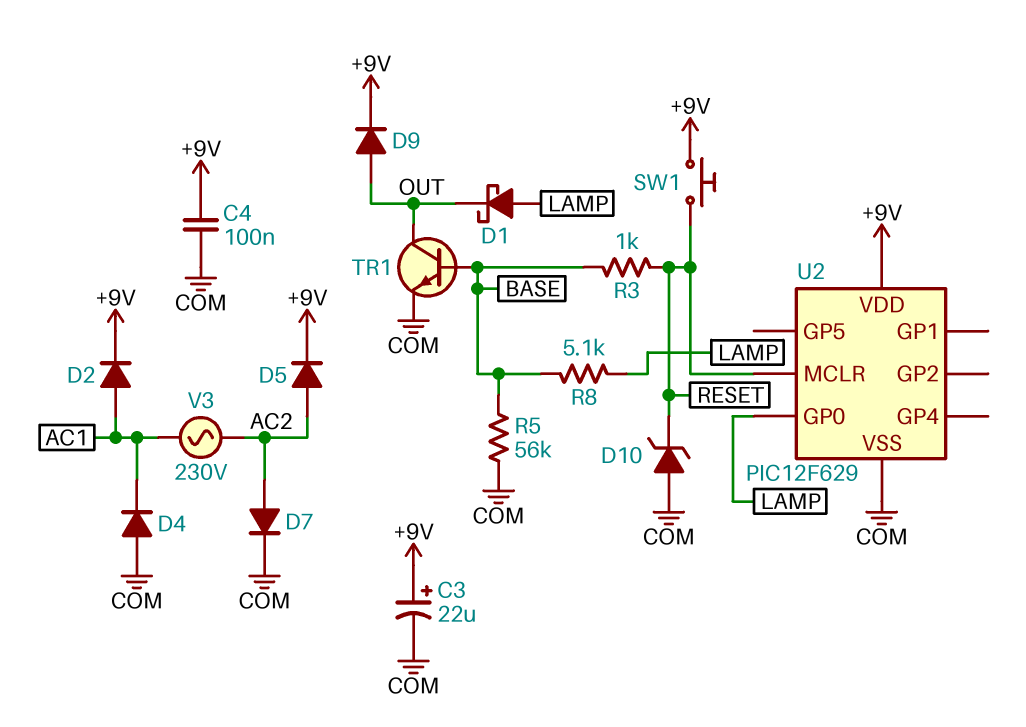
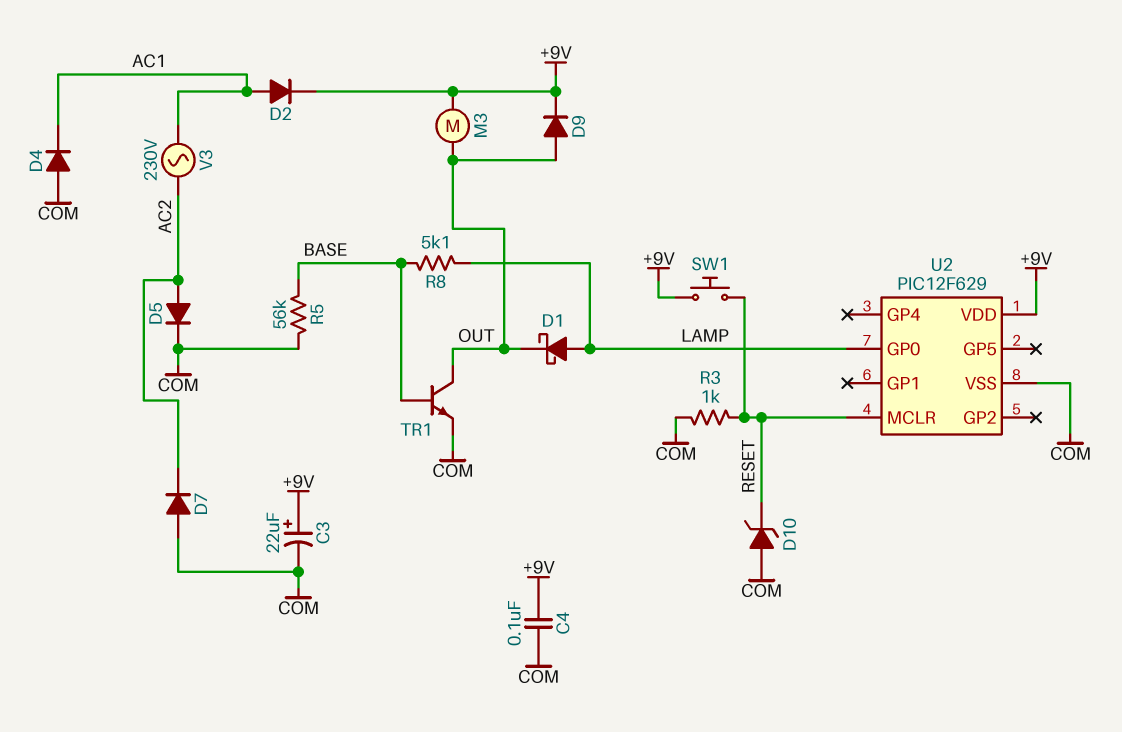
D5: diode (A AC2, K +9V) -> diode (A AC2, K COM)
D7: diode (A AC2, K COM) -> diode (A COM, K AC2)
M3: none -> motor (+9V, OUT)
R3: 1k (BASE, RESET) -> 1k (COM, RESET)

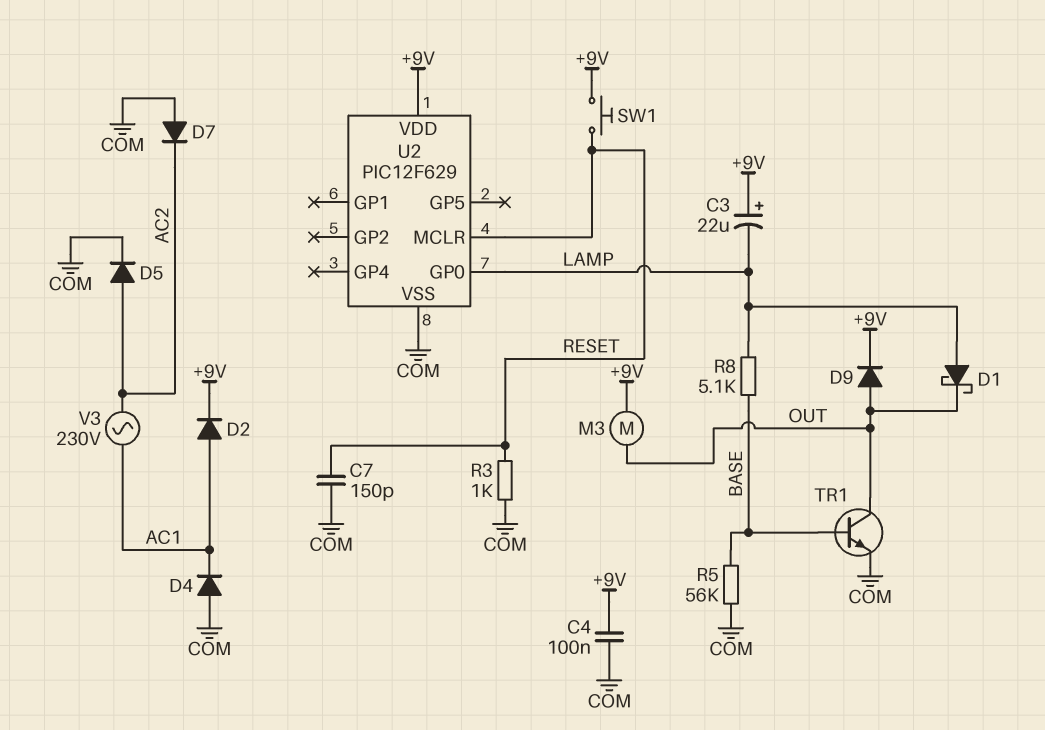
C3: 22uF (plus +9V, minus COM) -> 22uF (plus +9V, minus LAMP)
C7: none -> 150pF (COM, RESET)
D10: zener (A COM, K RESET) -> none

